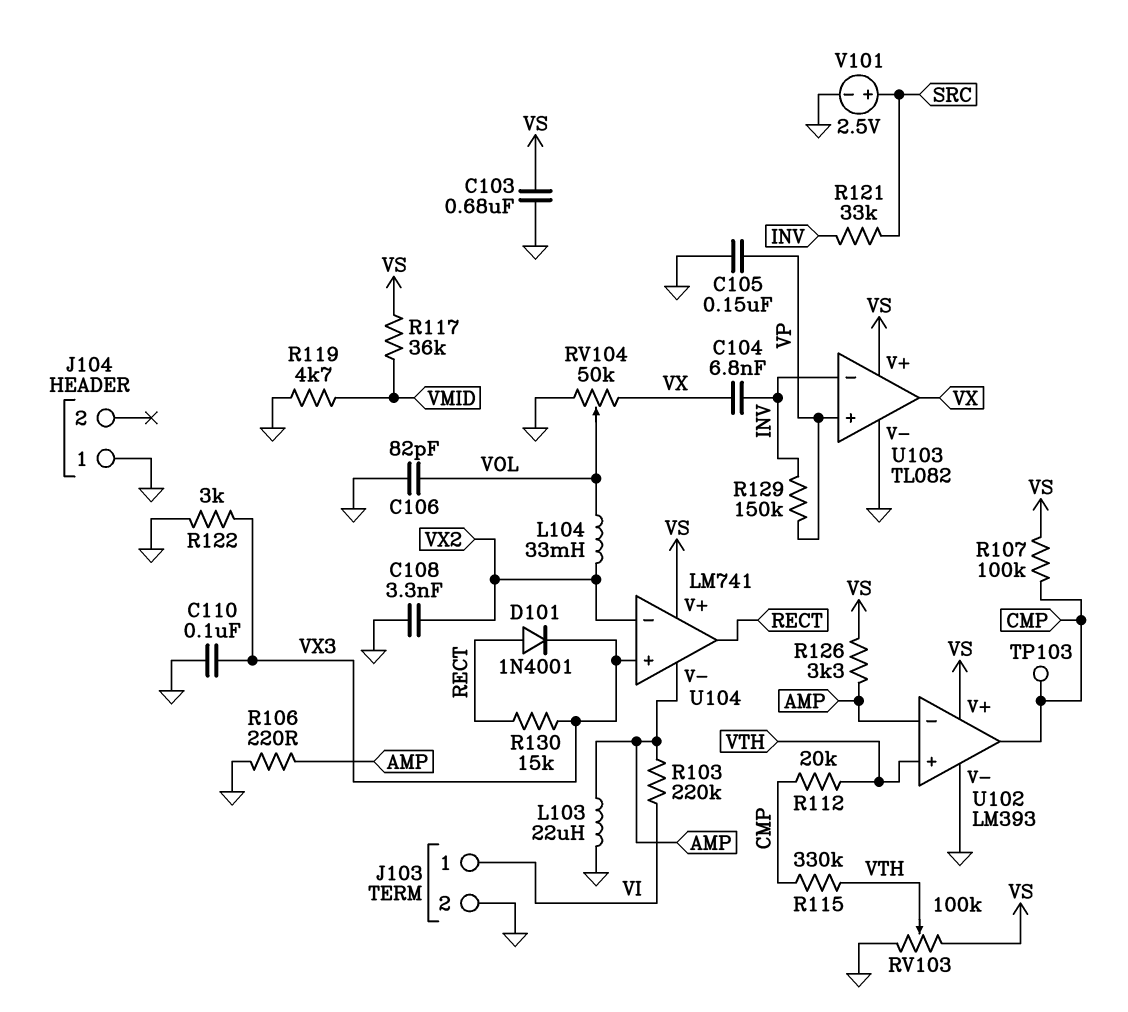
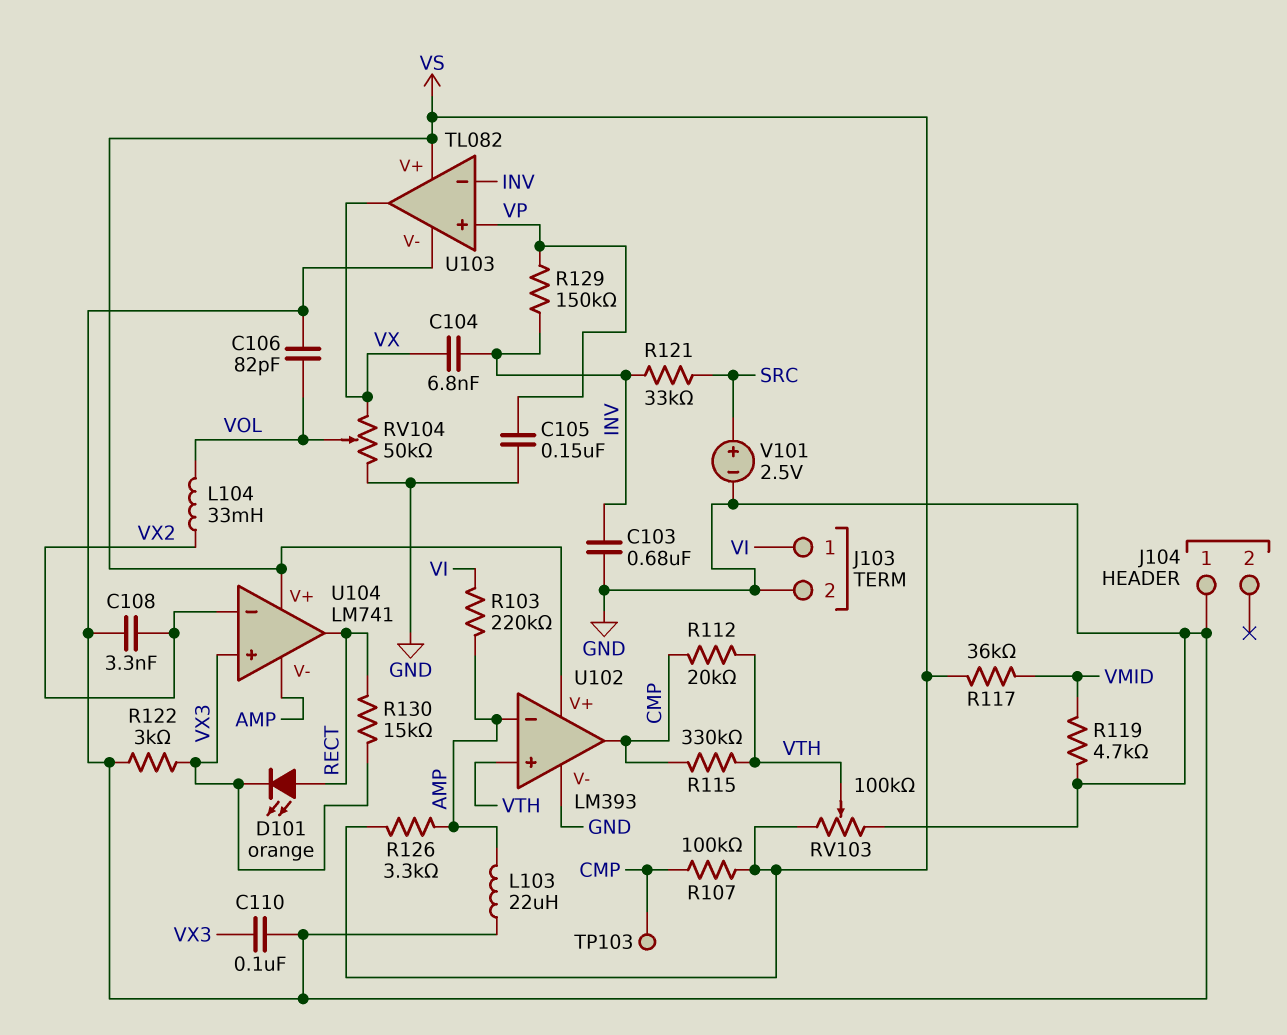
C103: 680nF (GND, VS) -> 680nF (GND, INV)
D101: diode 1N4001 (A RECT, K VX3) -> LED orange (A RECT, K VX3)
R106: 220 (AMP, GND) -> none

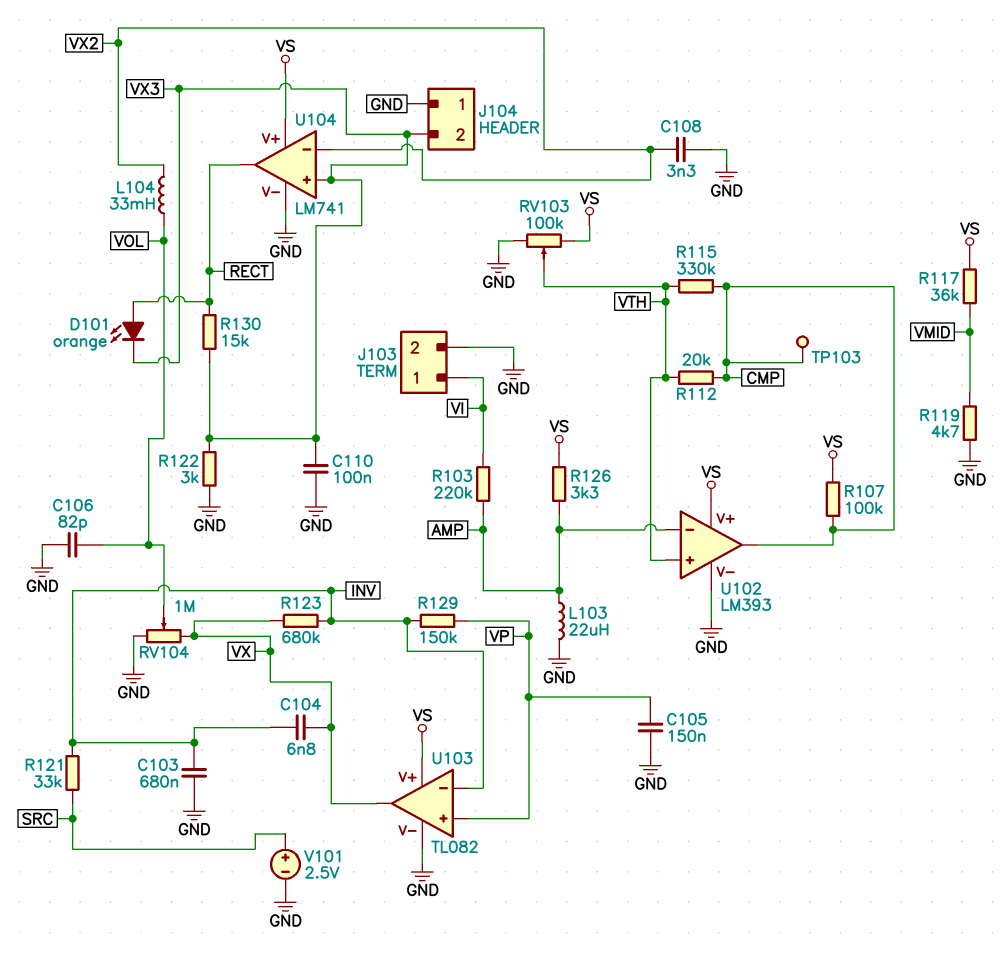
J104 pin 2: none -> VX3
R123: none -> 680k (INV, VX)
RV104: 50k (GND, VX, wiper VOL) -> 1M (GND, VX, wiper VOL)
U104 pin V-: AMP -> GND

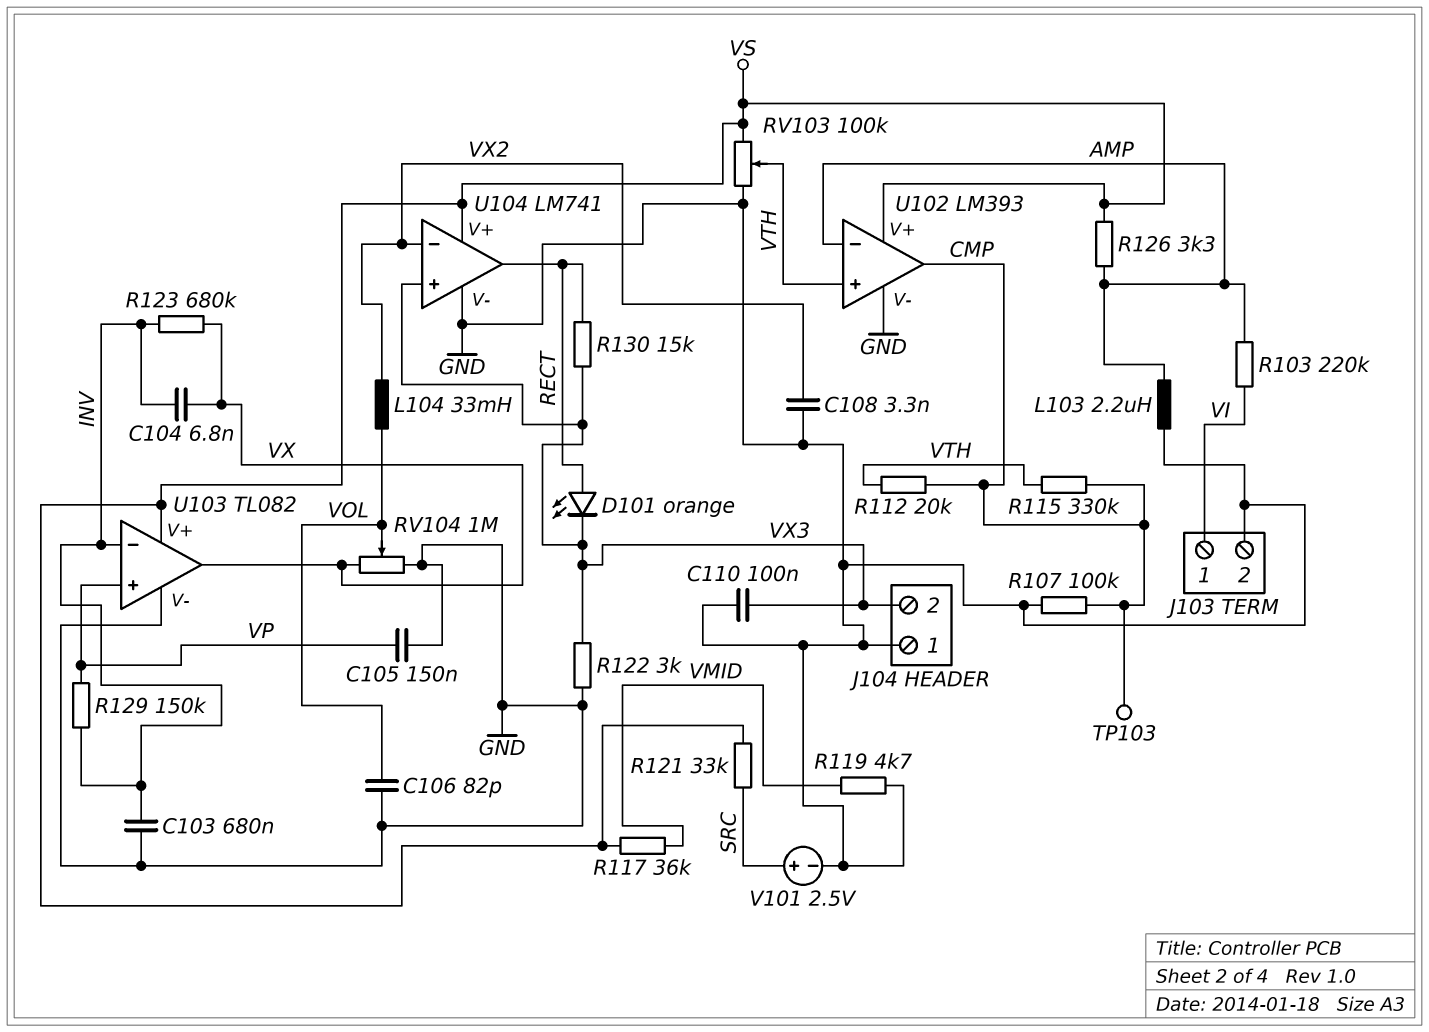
L103: 22uH (AMP, GND) -> 2.2uH (AMP, GND)
R107: 100k (CMP, VS) -> 100k (CMP, GND)
R121: 33k (INV, SRC) -> 33k (SRC, VS)

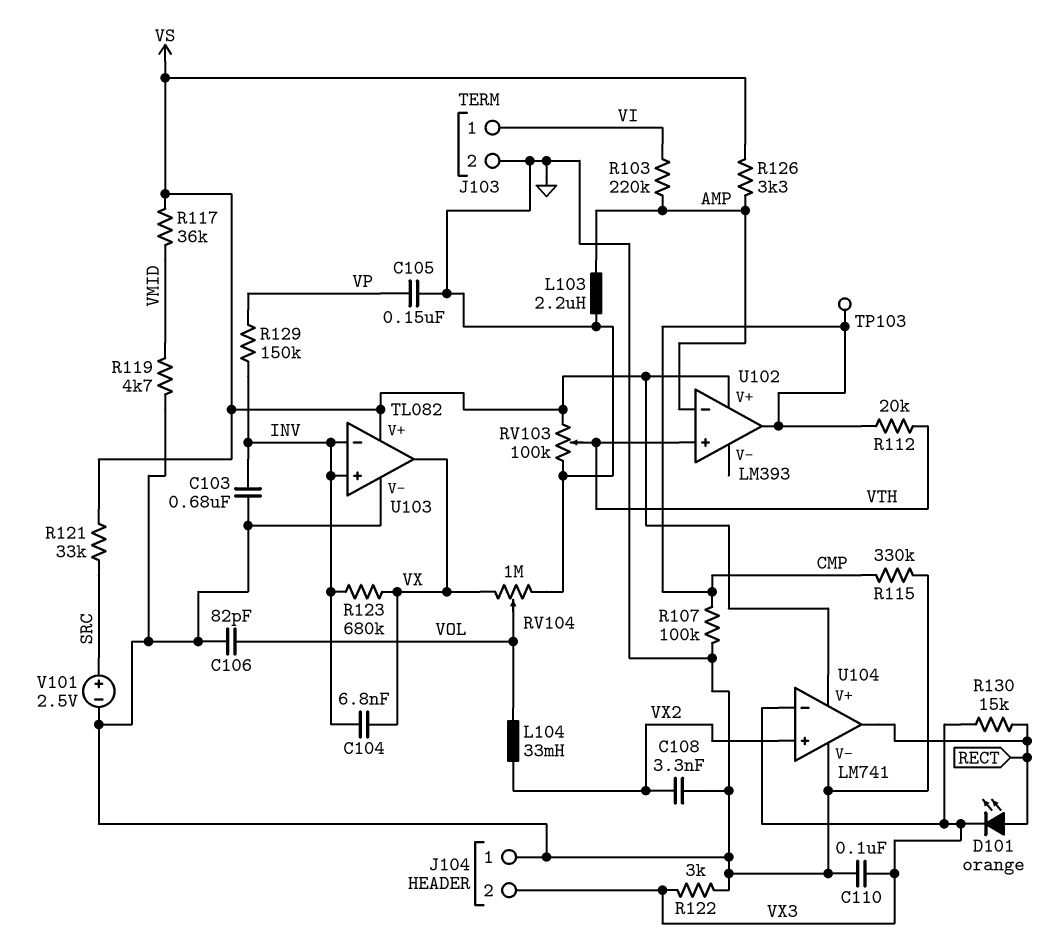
R115: 330k (CMP, VTH) -> 330k (CMP, GND)
U102 pin V-: GND -> none
U103 pin in+: VP -> INV
U104 pin in+: VX3 -> VX2
U104 pin in-: VX2 -> VX3

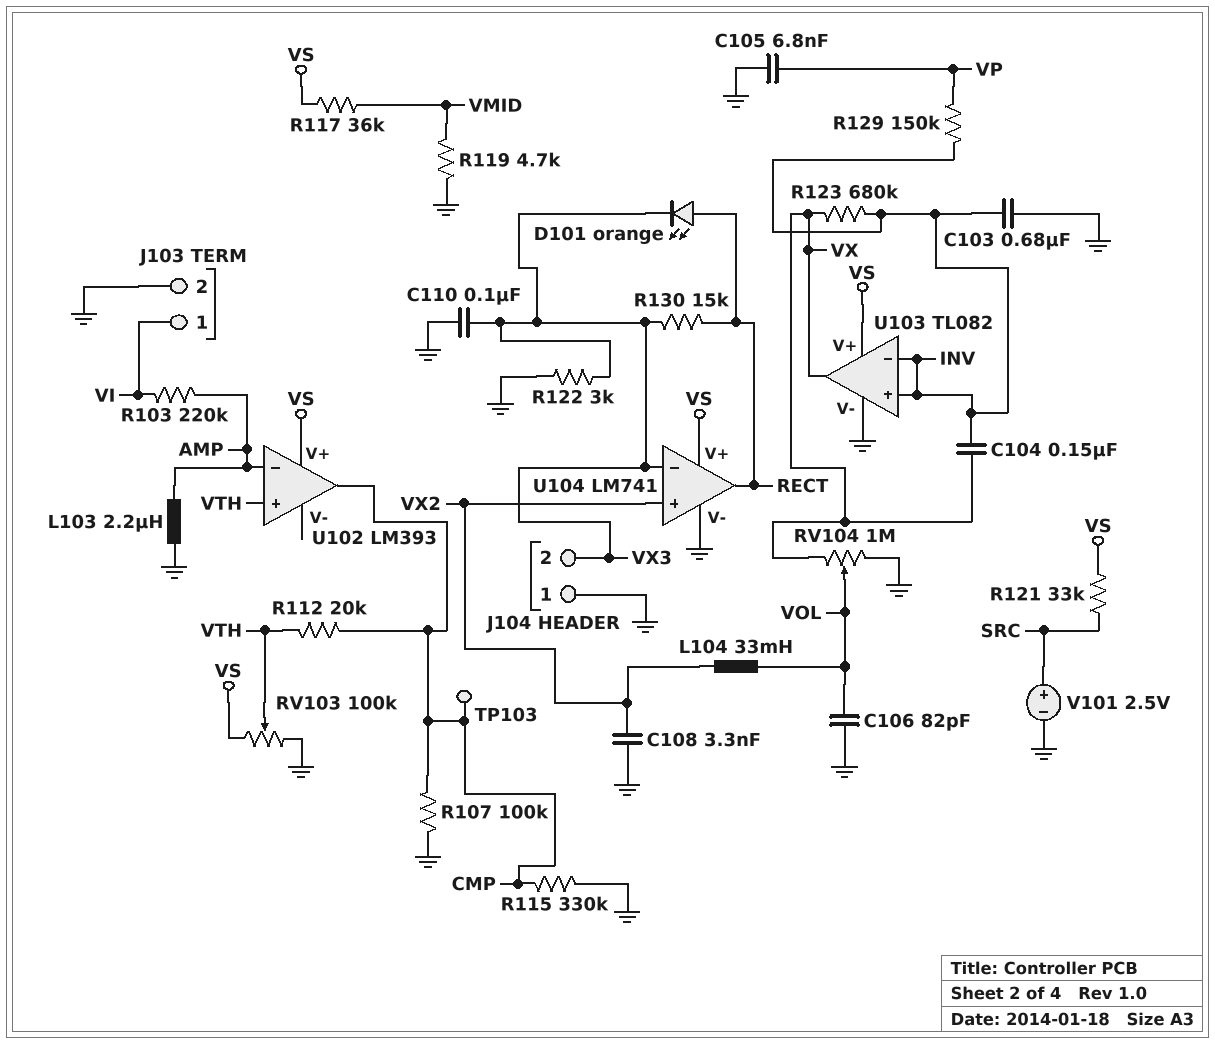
C104: 6.8nF (INV, VX) -> 150nF (INV, VX)
C105: 150nF (GND, VP) -> 6.8nF (GND, VP)
R126: 3.3k (AMP, VS) -> none

